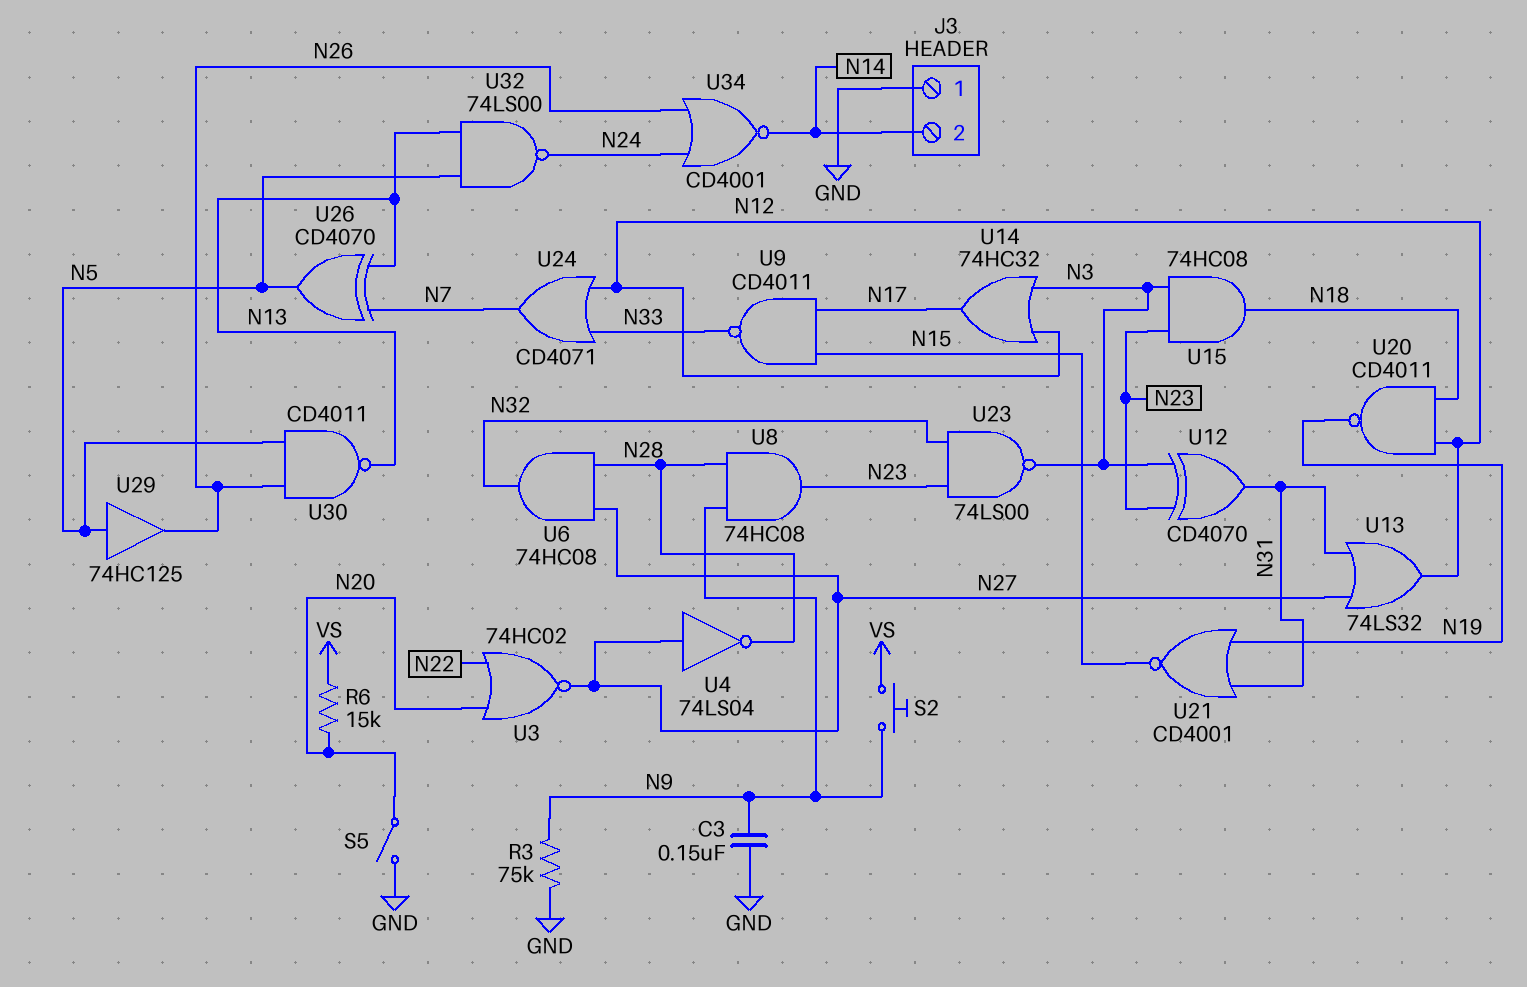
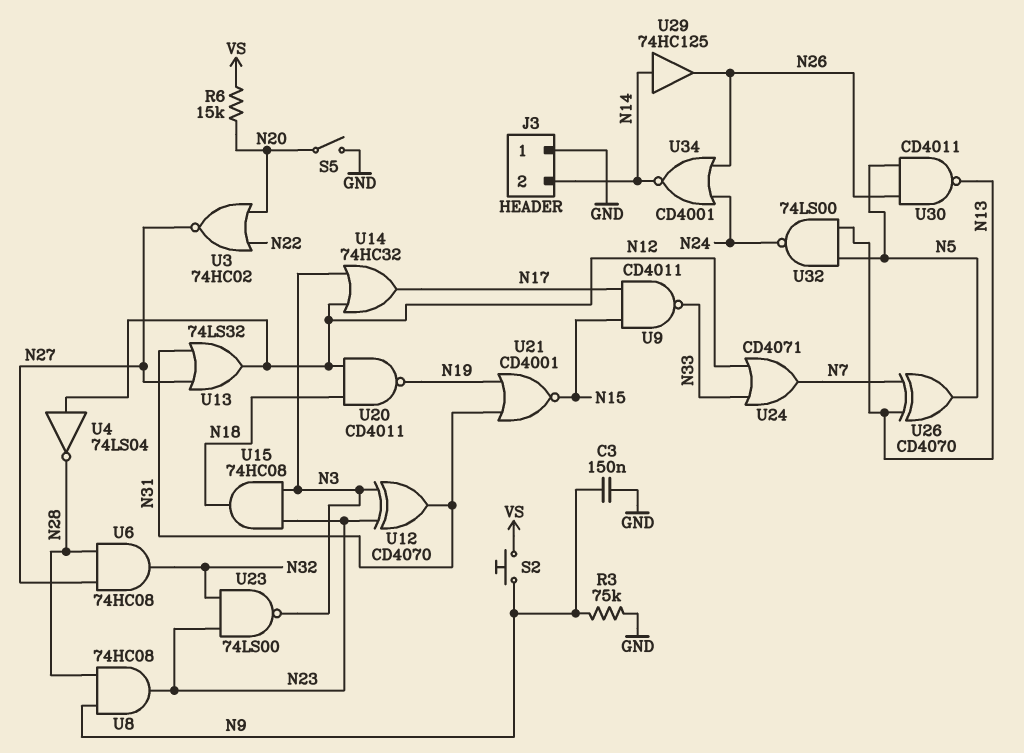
U4: NOT 74LS04 (in N27, out N28) -> NOT 74LS04 (in N12, out N28)
U29: buffer 74HC125 (in N5, out N26) -> buffer 74HC125 (in N14, out N26)

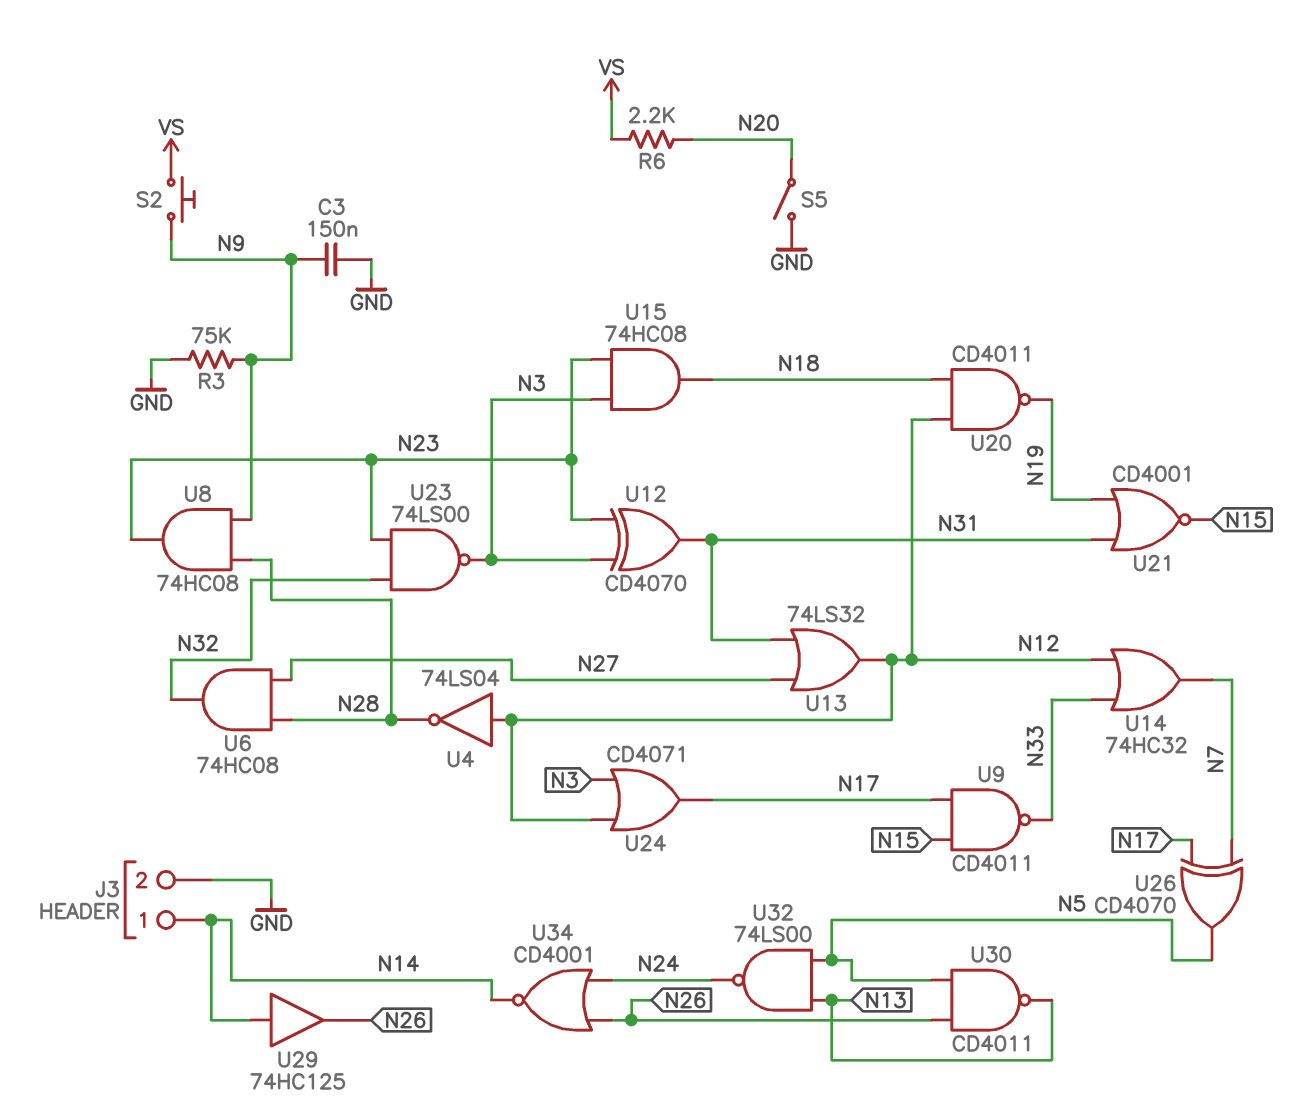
J3 pin 1: GND -> N14
J3 pin 2: N14 -> GND
R6: 15k (N20, VS) -> 2.2k (N20, VS)
U3: NOR 74HC02 (in N20, in N22, out N27) -> none
U14: OR 74HC32 (in N3, in N12, out N17) -> OR 74HC32 (in N12, in N33, out N7)
U24: OR CD4071 (in N12, in N33, out N7) -> OR CD4071 (in N3, in N12, out N17)
U26: XOR CD4070 (in N7, in N13, out N5) -> XOR CD4070 (in N7, in N17, out N5)

